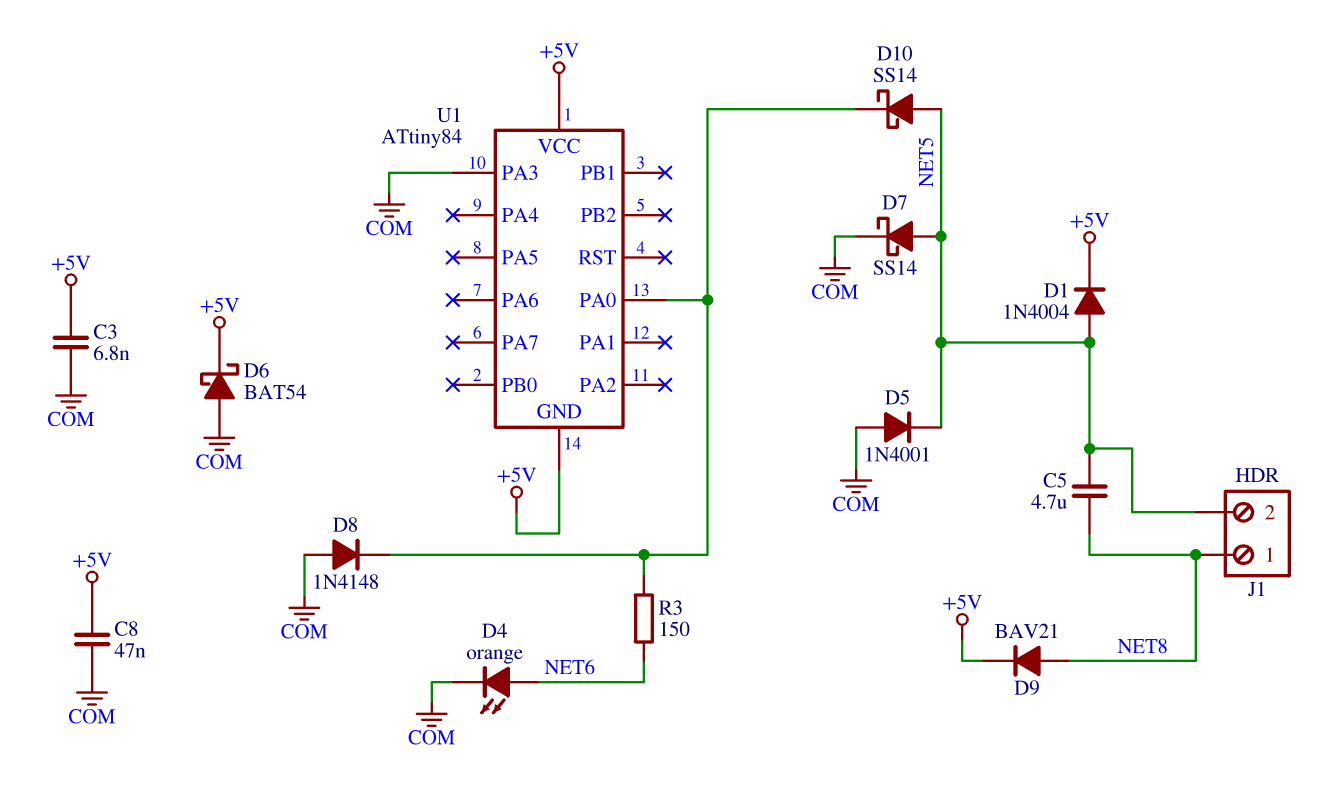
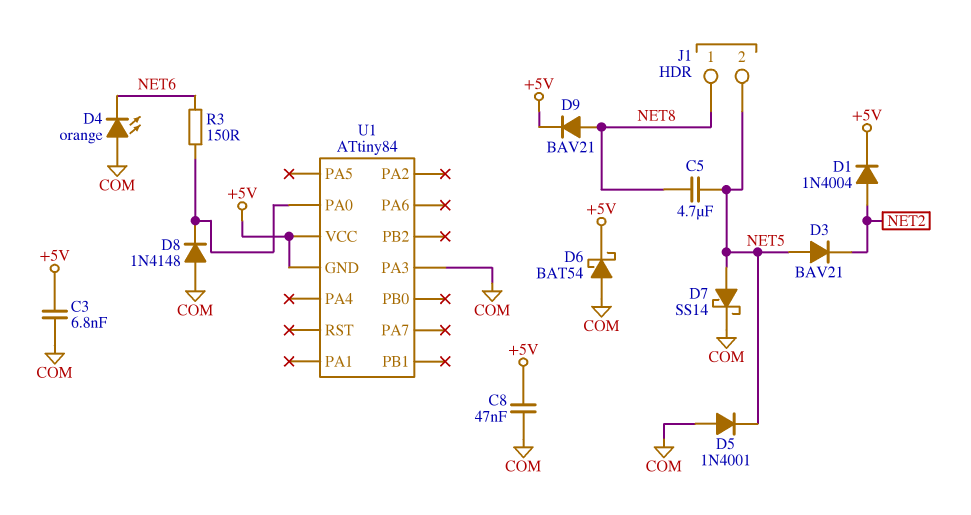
D1: diode 1N4004 (A NET5, K +5V) -> diode 1N4004 (A NET2, K +5V)
D3: none -> diode BAV21 (A NET5, K NET2)
D4: LED orange (A NET6, K COM) -> LED orange (A COM, K NET6)
D10: schottky SS14 (A NET5, K U1/PA0) -> none

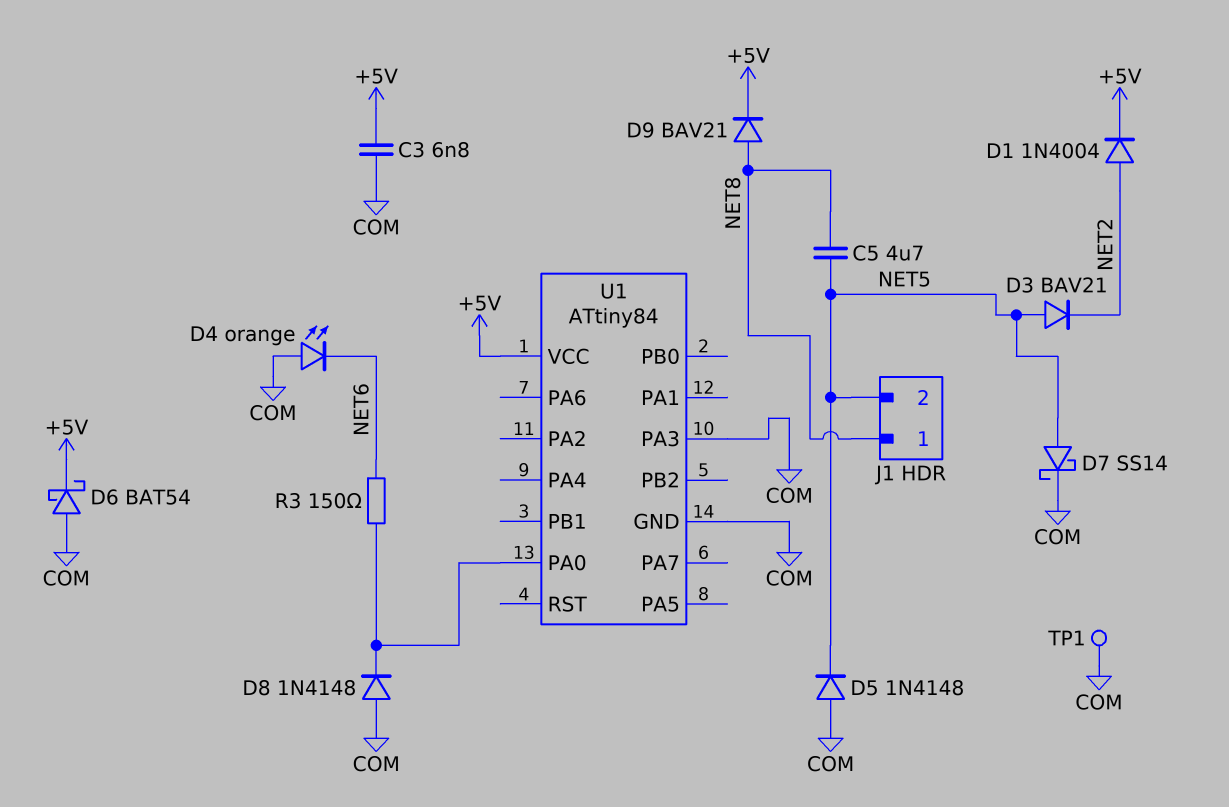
C8: 47nF (+5V, COM) -> none
D5: diode 1N4001 (A COM, K NET5) -> diode 1N4148 (A COM, K NET5)
TP1: none -> test point (COM)
U1 pin GND: +5V -> COM

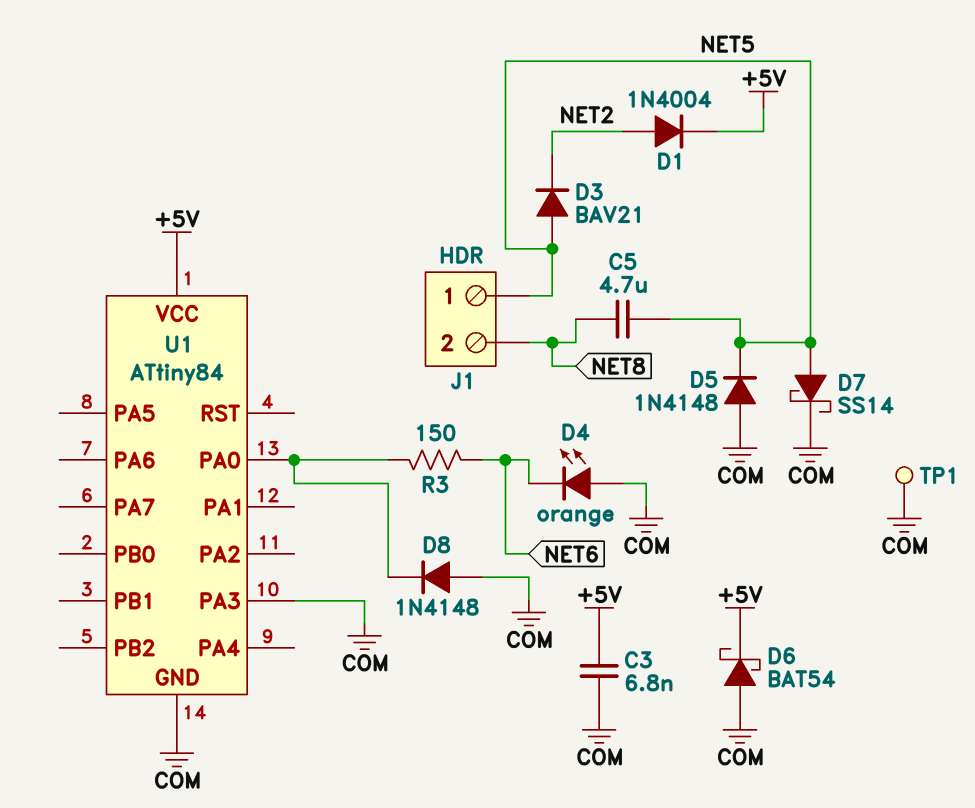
D9: diode BAV21 (A NET8, K +5V) -> none
J1 pin 1: NET8 -> NET5
J1 pin 2: NET5 -> NET8

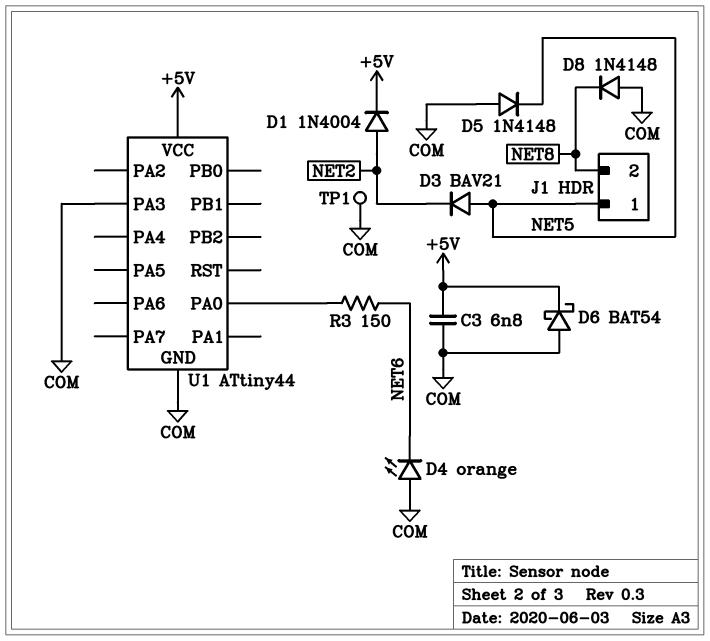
C5: 4.7uF (NET5, NET8) -> none
D7: schottky SS14 (A NET5, K COM) -> none
D8: diode 1N4148 (A COM, K U1/PA0) -> diode 1N4148 (A COM, K NET8)
U1: ATtiny84 -> ATtiny44

